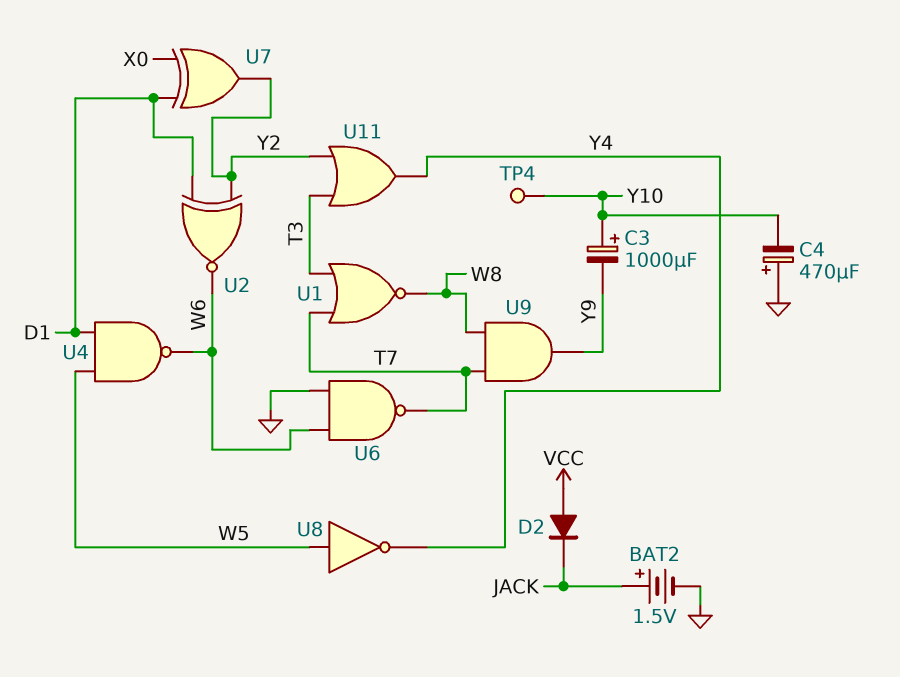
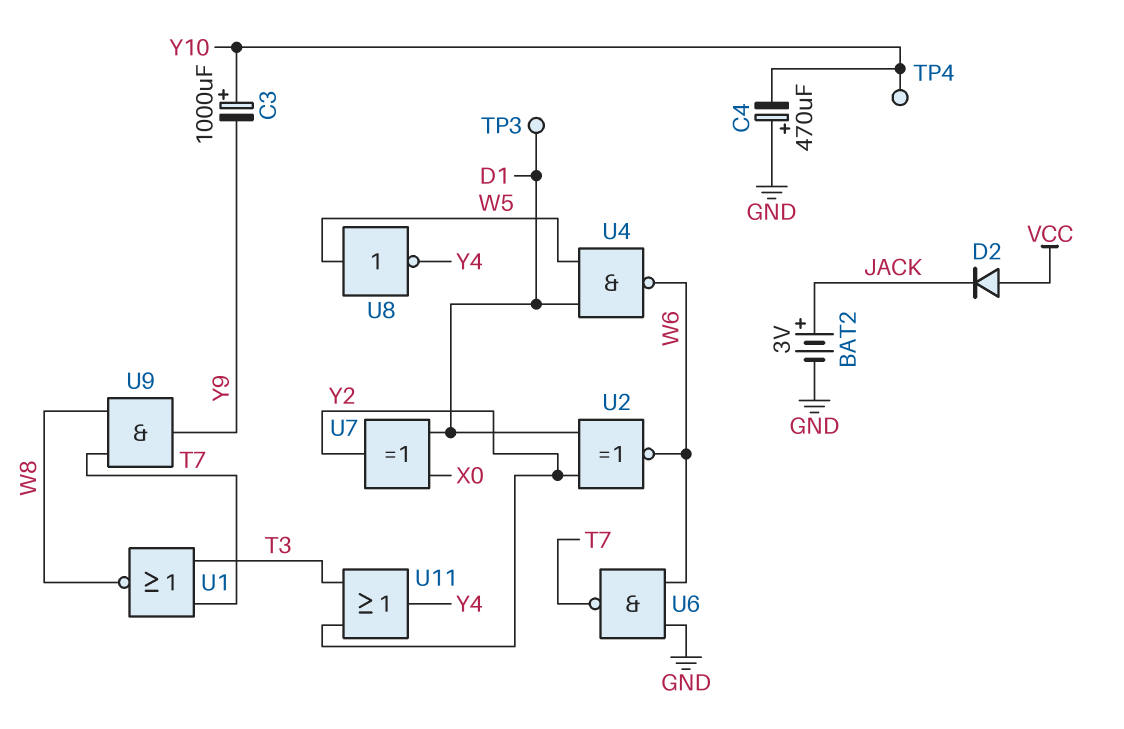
BAT2: 1.5V (plus JACK, minus GND) -> 3V (plus JACK, minus GND)
TP3: none -> test point (D1)

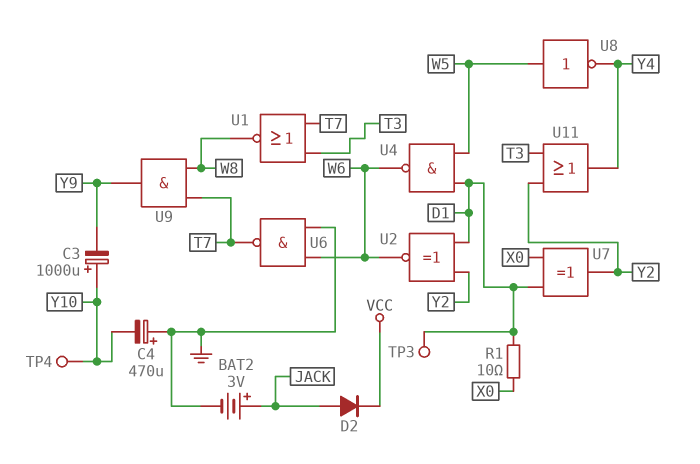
D2: diode (A VCC, K JACK) -> diode (A JACK, K VCC)
R1: none -> 10 (D1, X0)

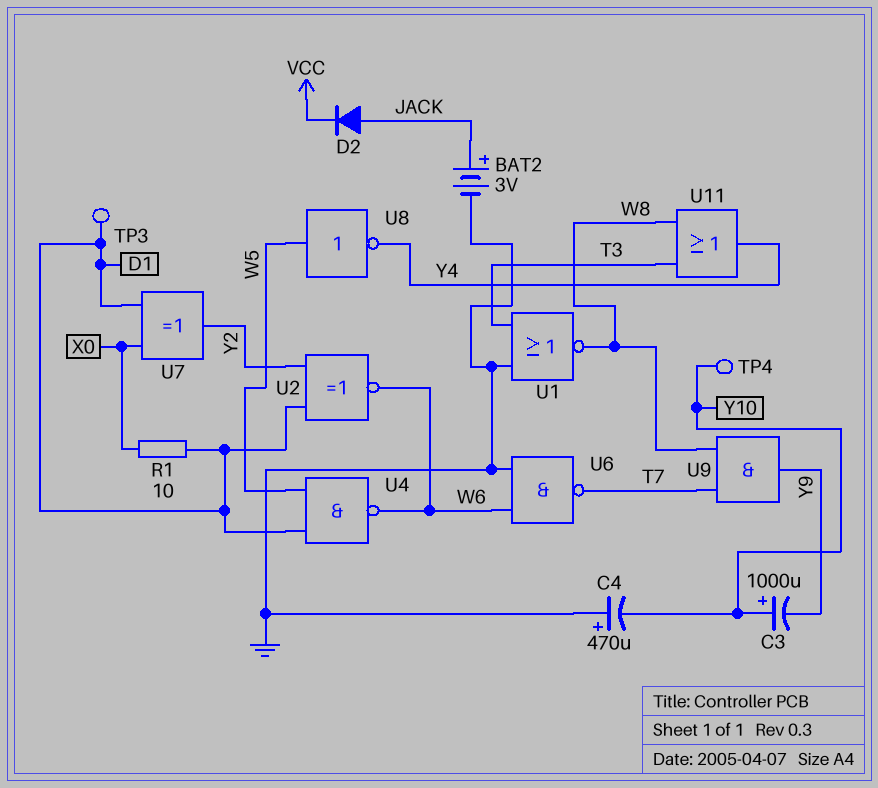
U1: NOR (in T3, in T7, out W8) -> NOR (in GND, in T3, out W8)
U11: OR (in T3, in Y2, out Y4) -> OR (in T3, in W8, out Y4)

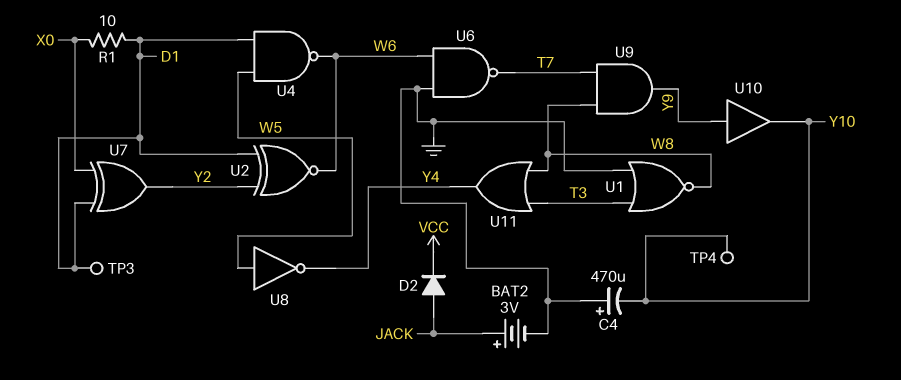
C3: 1000uF (plus Y10, minus Y9) -> none
U10: none -> buffer (in Y9, out Y10)

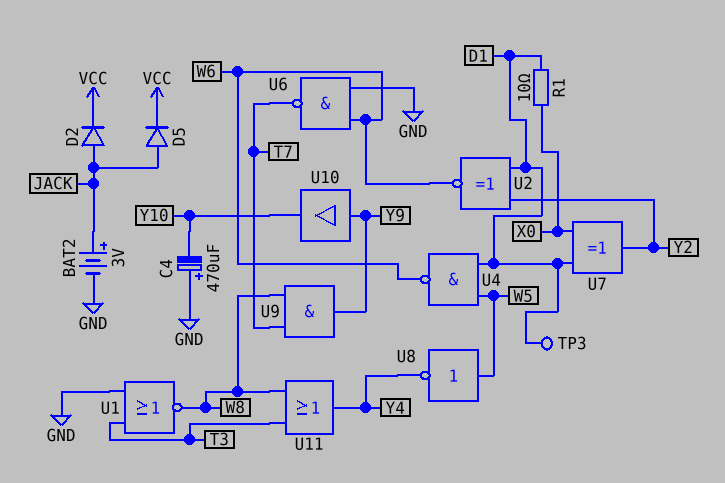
D5: none -> diode (A JACK, K VCC)
TP4: test point (Y10) -> none

